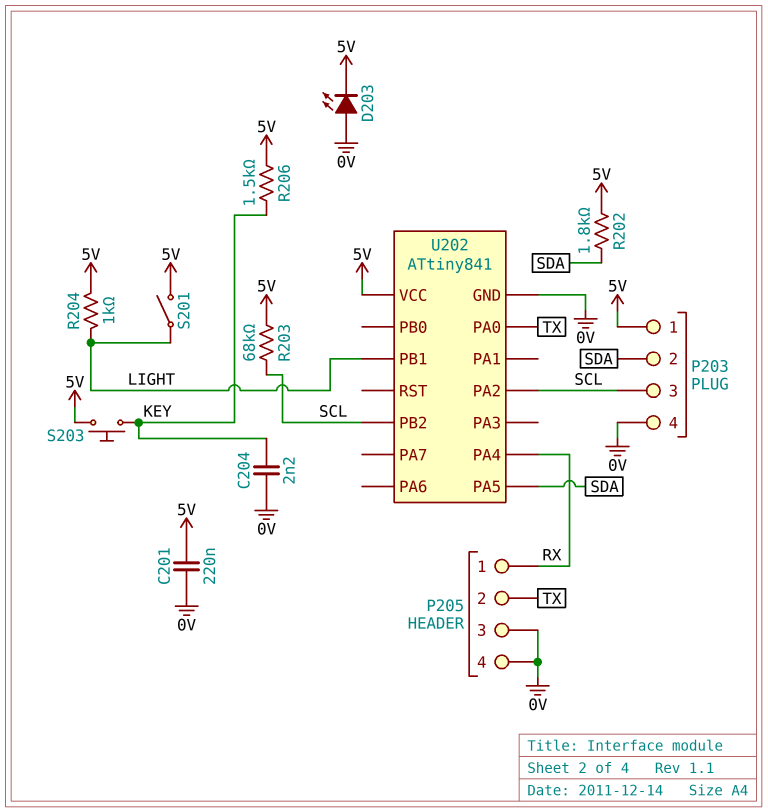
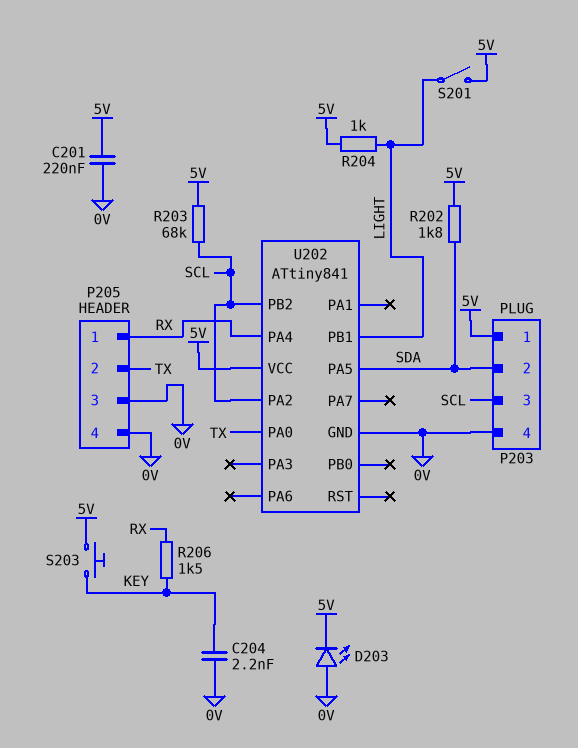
R206: 1.5k (5V, KEY) -> 1.5k (KEY, RX)

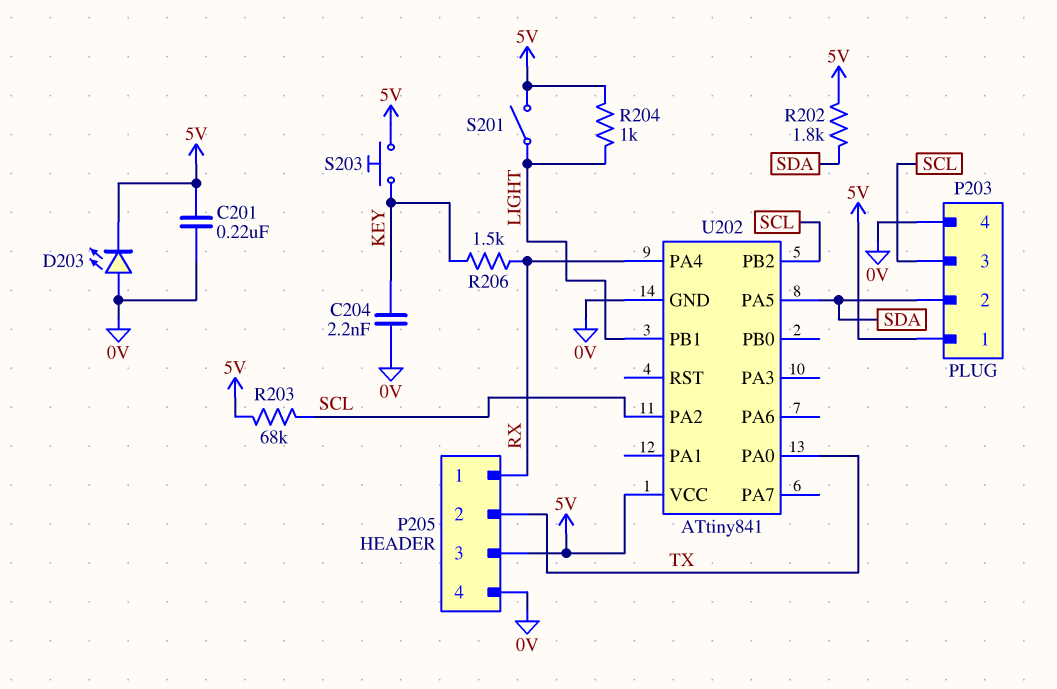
P205 pin 3: 0V -> 5V

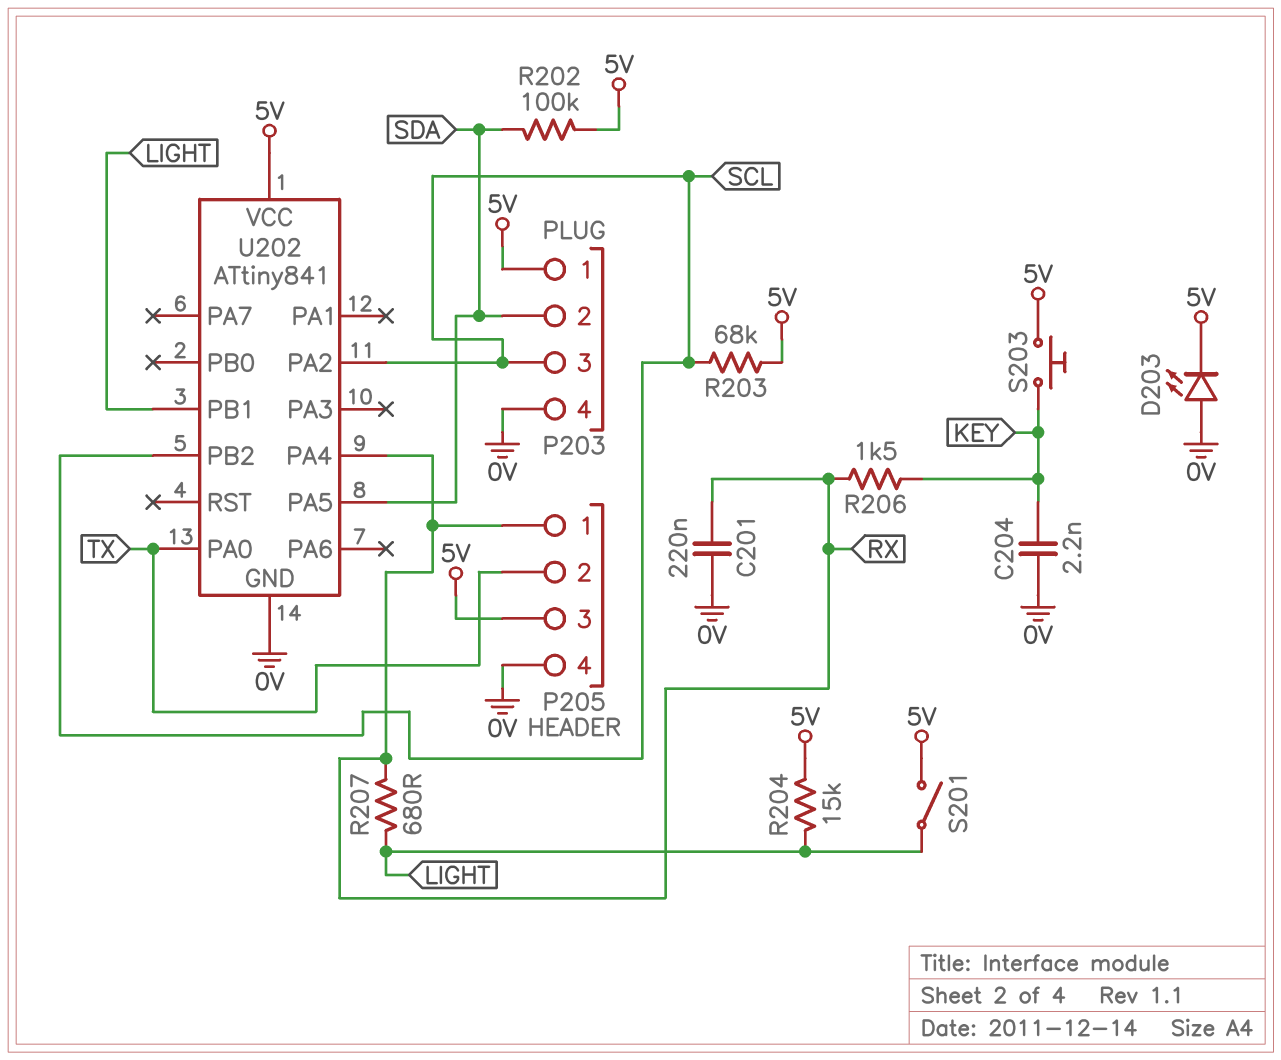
C201: 220nF (0V, 5V) -> 220nF (0V, RX)
R202: 1.8k (5V, SDA) -> 100k (5V, SDA)
R204: 1k (5V, LIGHT) -> 15k (5V, LIGHT)
R207: none -> 680 (LIGHT, RX)

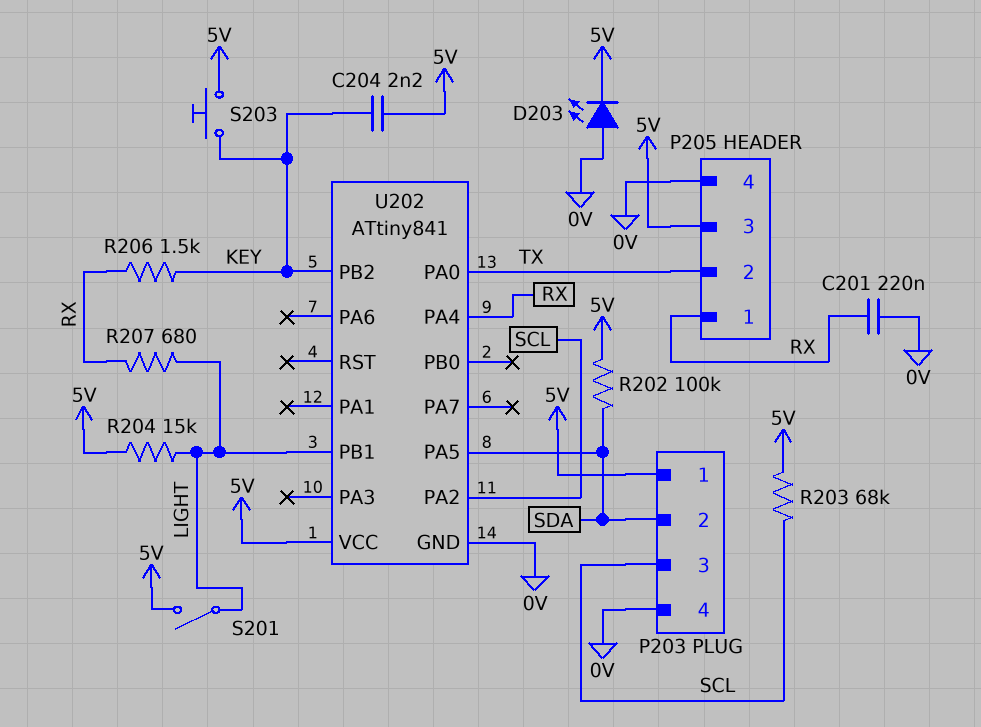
C204: 2.2nF (0V, KEY) -> 2.2nF (5V, KEY)
U202 pin PB2: SCL -> KEY

